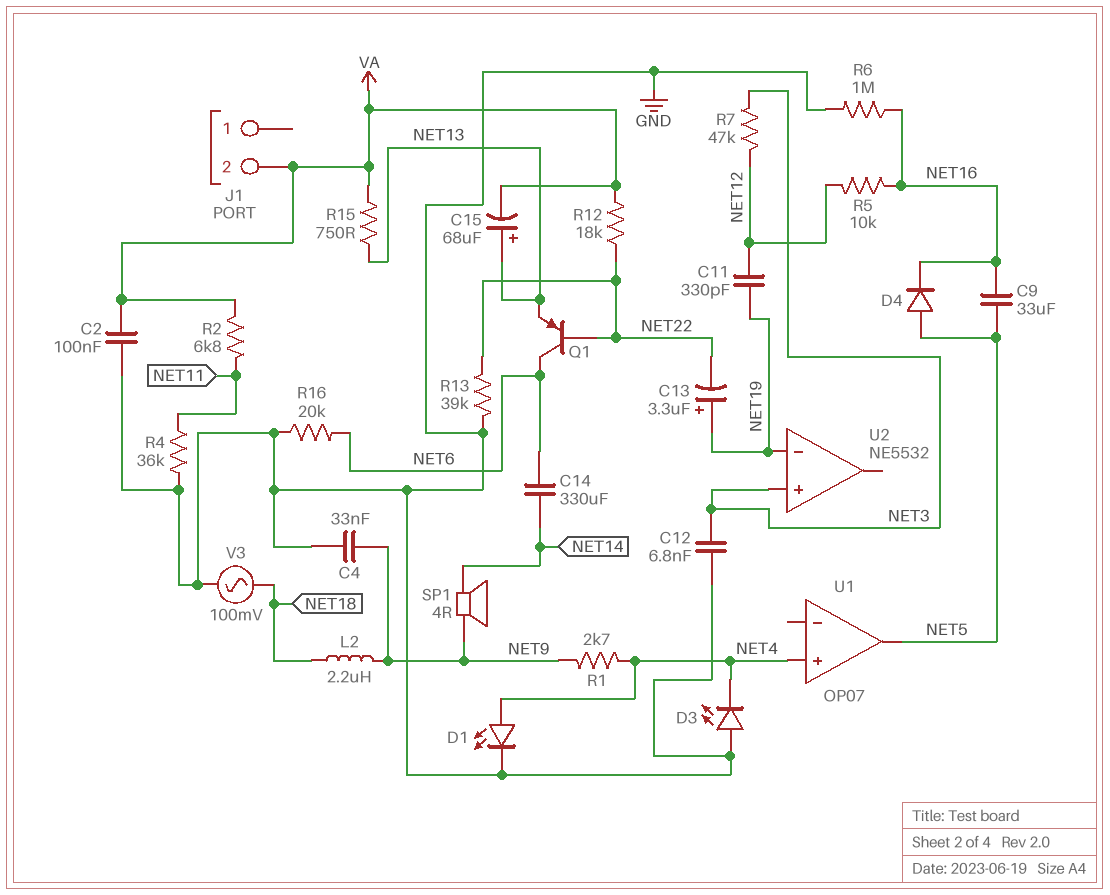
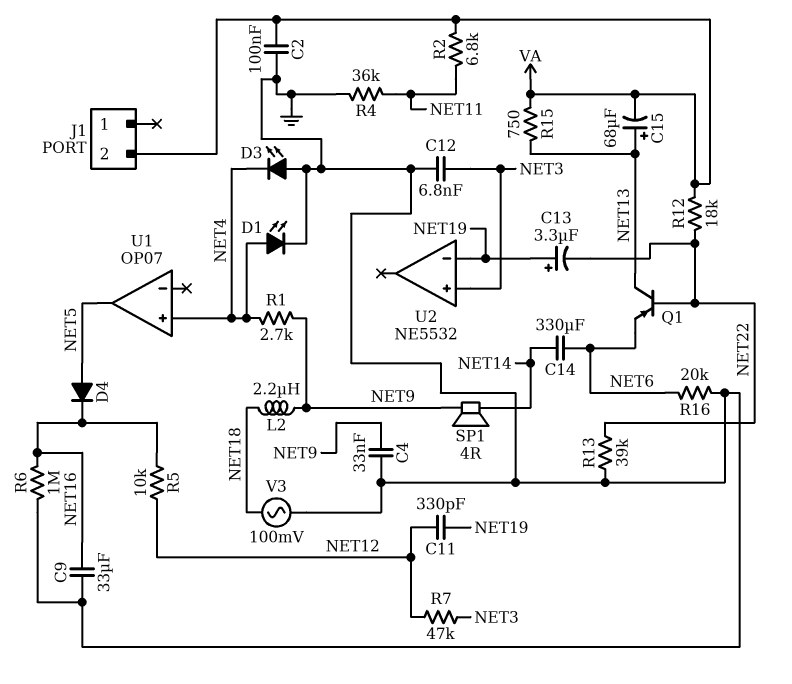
C9: 33uF (NET5, NET16) -> 33uF (GND, NET16)
Q1: PNP (B NET22, C NET6, E NET13) -> PNP (B NET22, C NET13, E NET6)

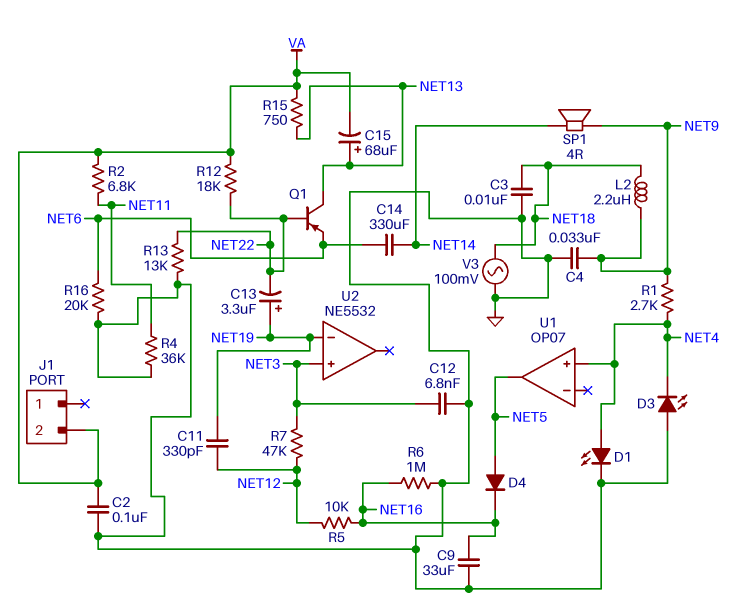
C3: none -> 10nF (GND, NET18)
R13: 39k (GND, NET22) -> 13k (GND, NET22)

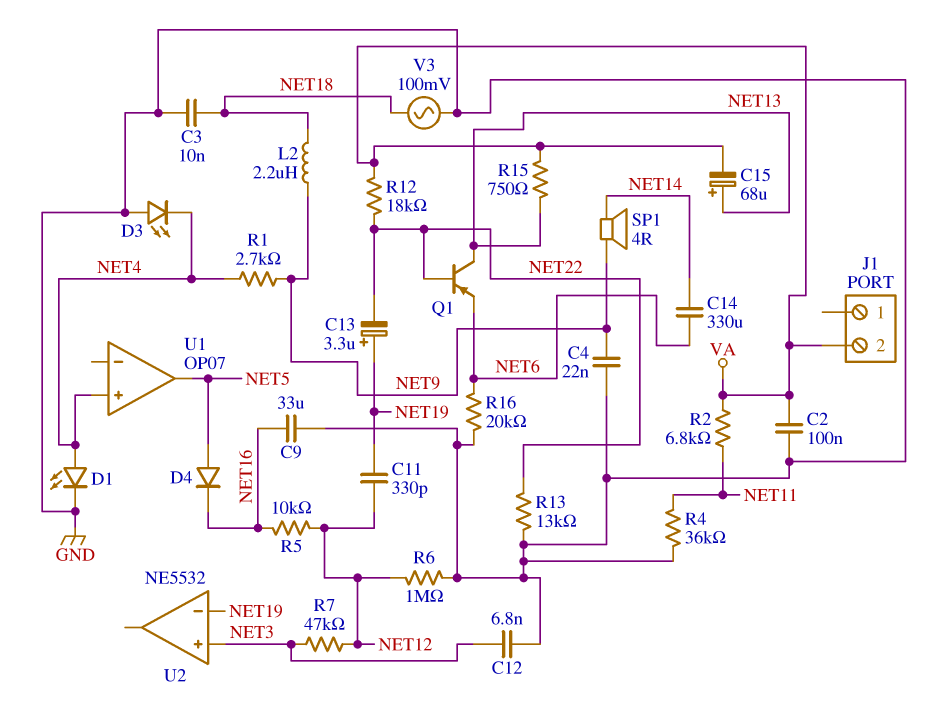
C4: 33nF (GND, NET9) -> 22nF (GND, NET9)
R6: 1M (GND, NET16) -> 1M (GND, NET12)

